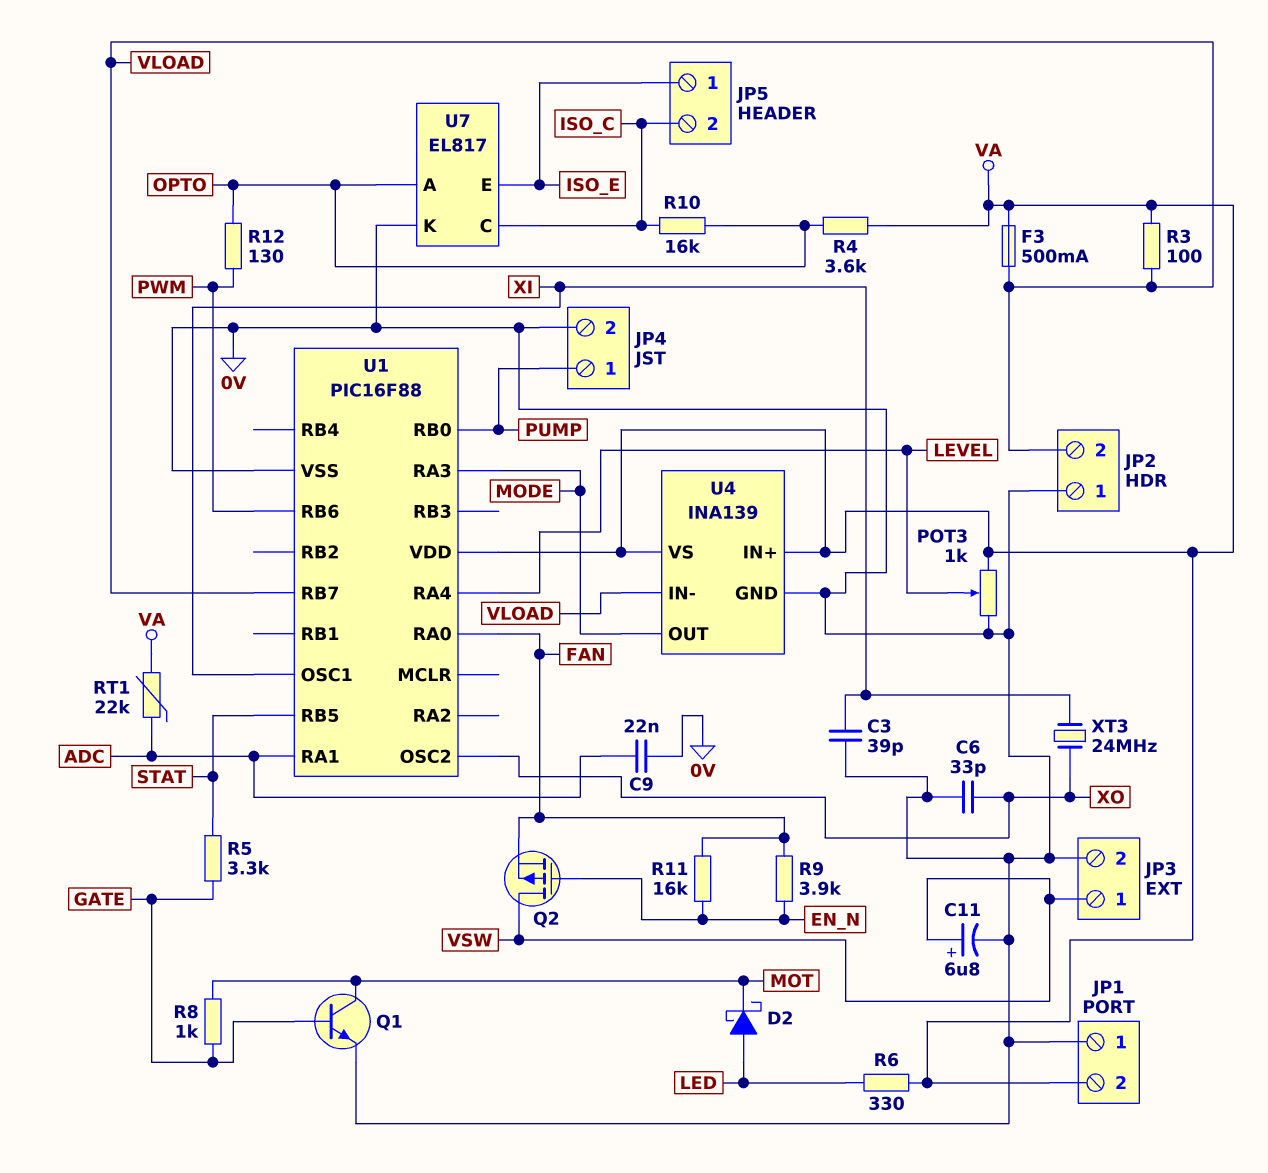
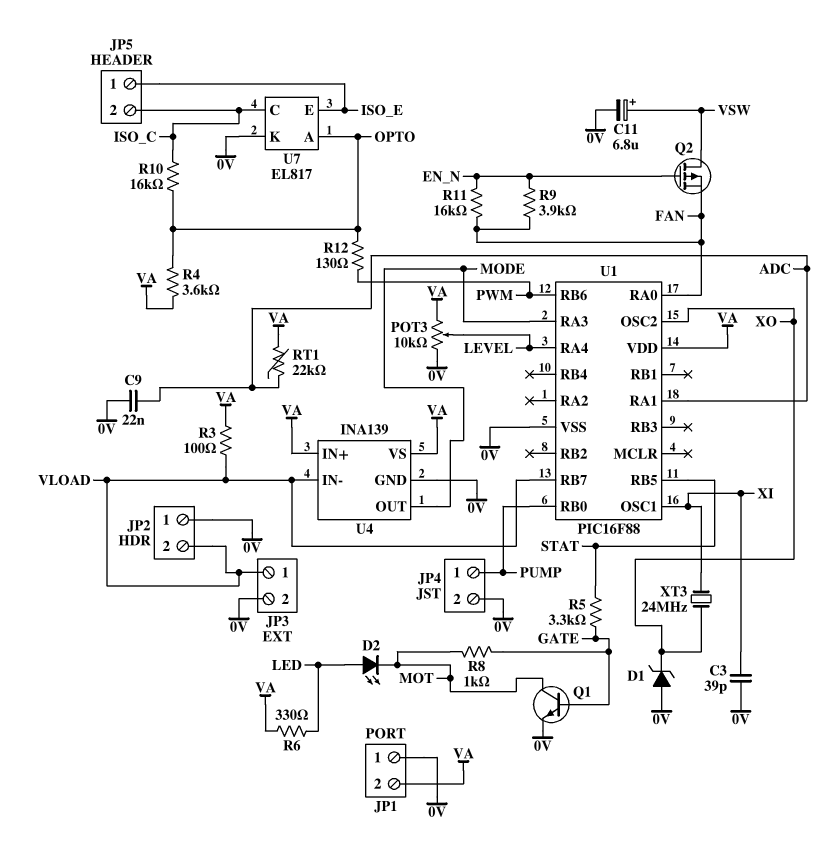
C6: 33pF (0V, XO) -> none
D1: none -> zener (A 0V, K XO)
D2: schottky (A LED, K MOT) -> LED (A LED, K MOT)
F3: 500mA (VA, VLOAD) -> none
JP3 pin 1: VSW -> VLOAD
POT3: 1k (0V, VA, wiper LEVEL) -> 10k (0V, VA, wiper LEVEL)

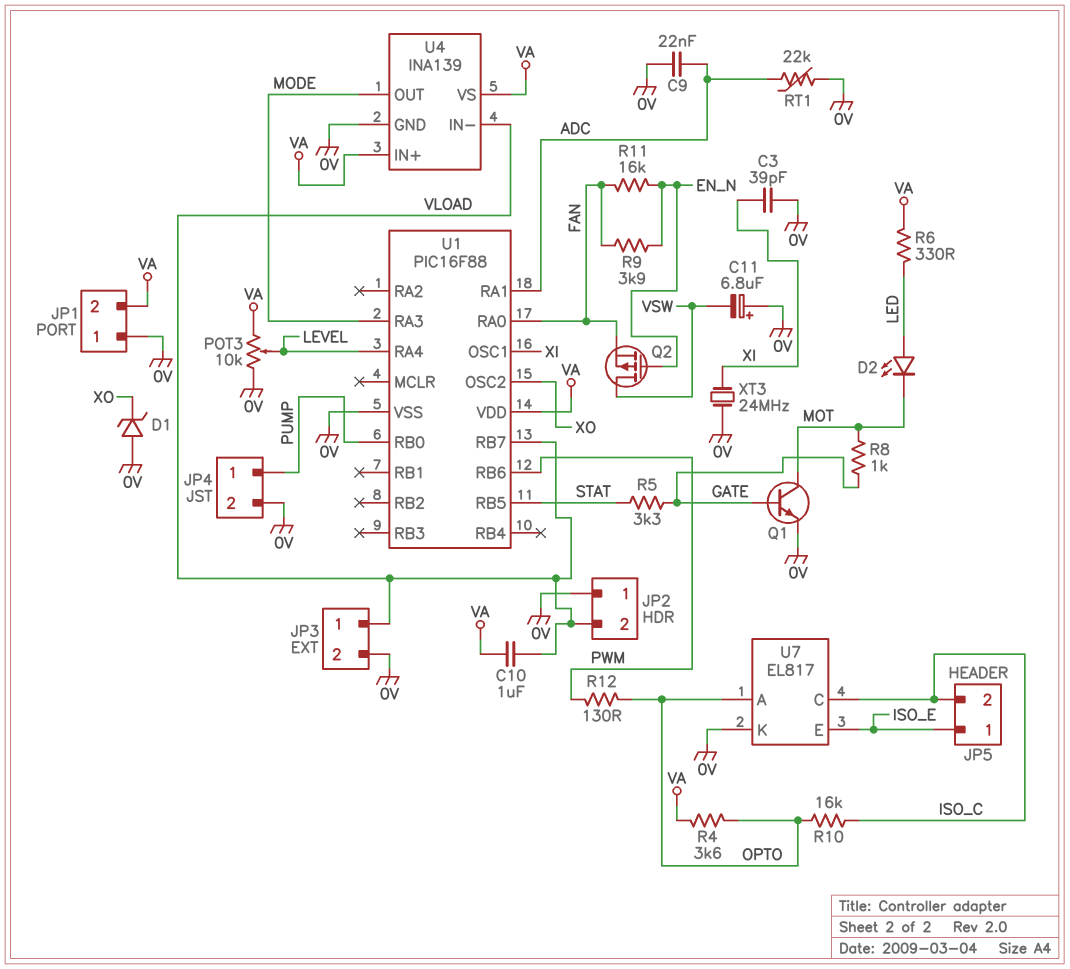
C10: none -> 1uF (VA, VLOAD)
C11: 6.8uF (plus VSW, minus 0V) -> 6.8uF (plus 0V, minus VSW)
R3: 100 (VA, VLOAD) -> none
RT1: 22k (ADC, VA) -> 22k (0V, ADC)
XT3: 24MHz (XI, XO) -> 24MHz (0V, XI)

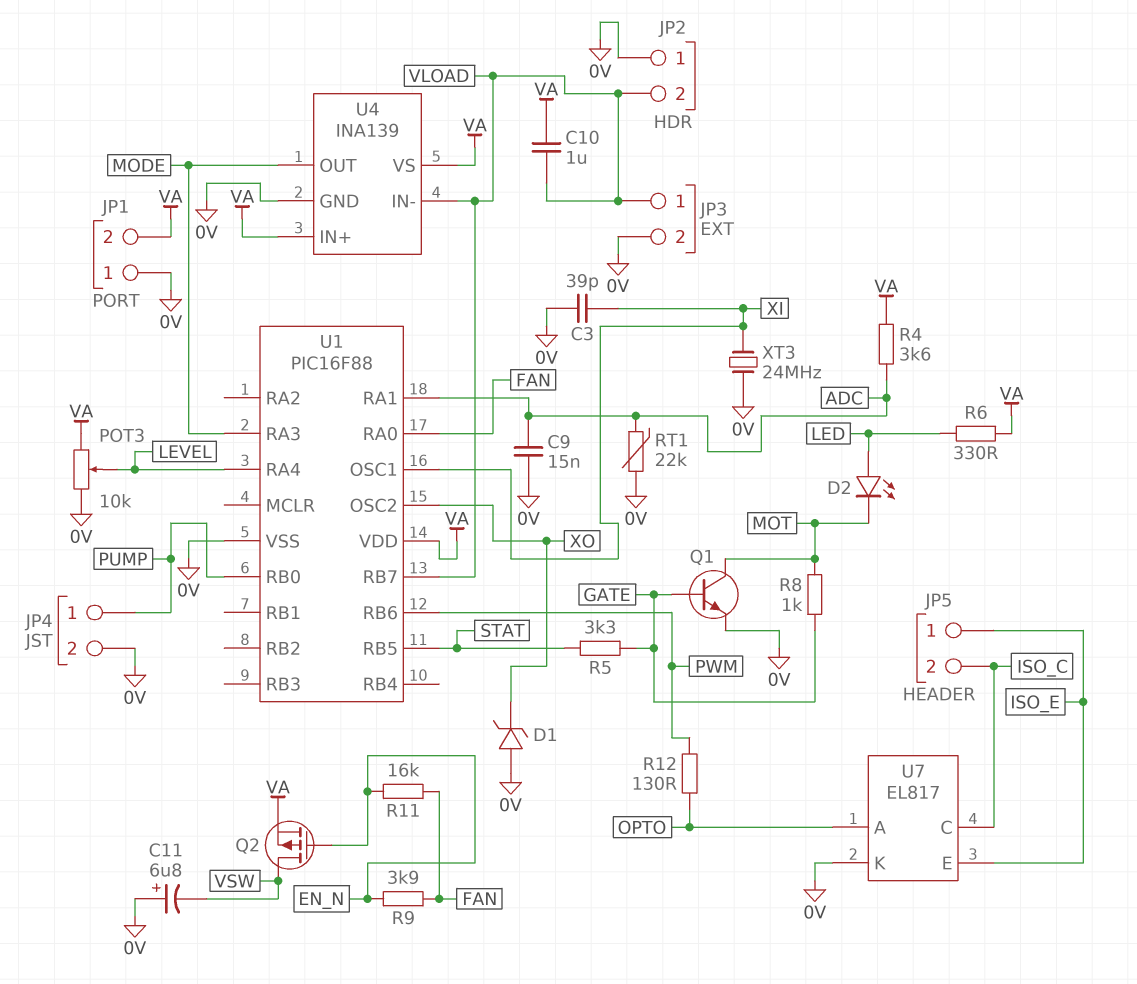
C9: 22nF (0V, ADC) -> 15nF (0V, ADC)
Q2: PMOS (G EN_N, D VSW, S FAN) -> PMOS (G EN_N, D VSW, S VA)
R4: 3.6k (OPTO, VA) -> 3.6k (ADC, VA)
R10: 16k (ISO_C, OPTO) -> none

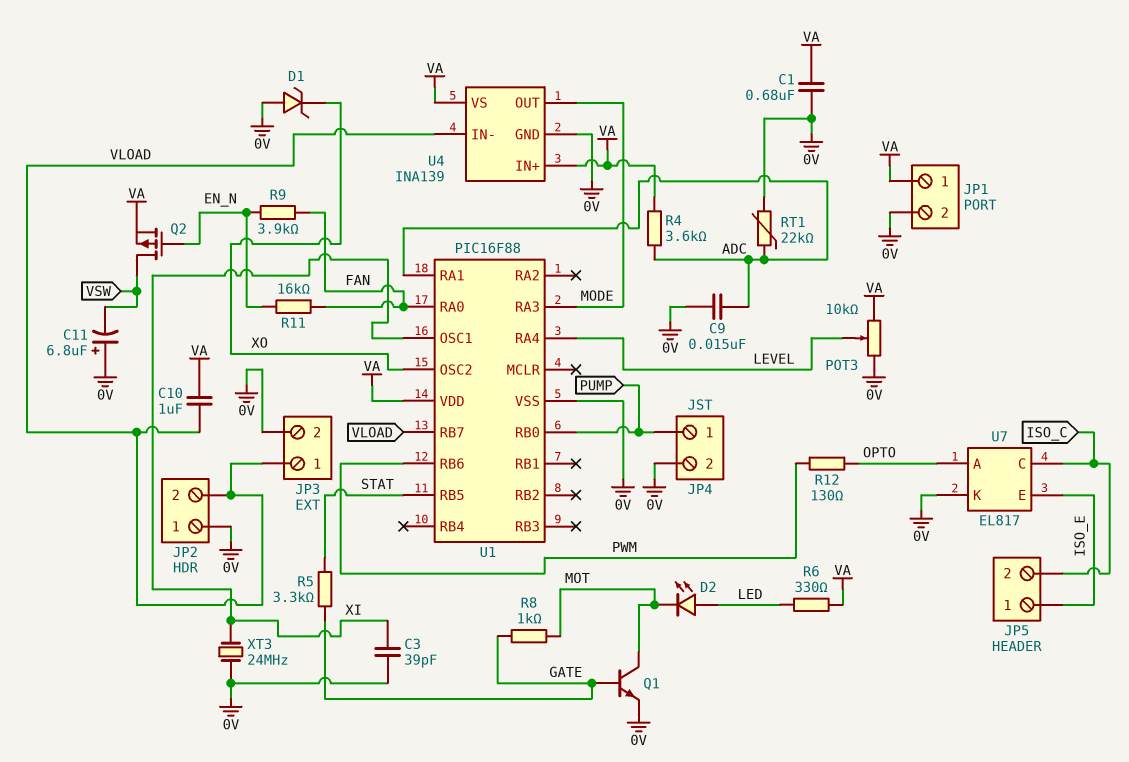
C1: none -> 680nF (0V, VA)
JP1 pin 1: 0V -> VA
JP1 pin 2: VA -> 0V

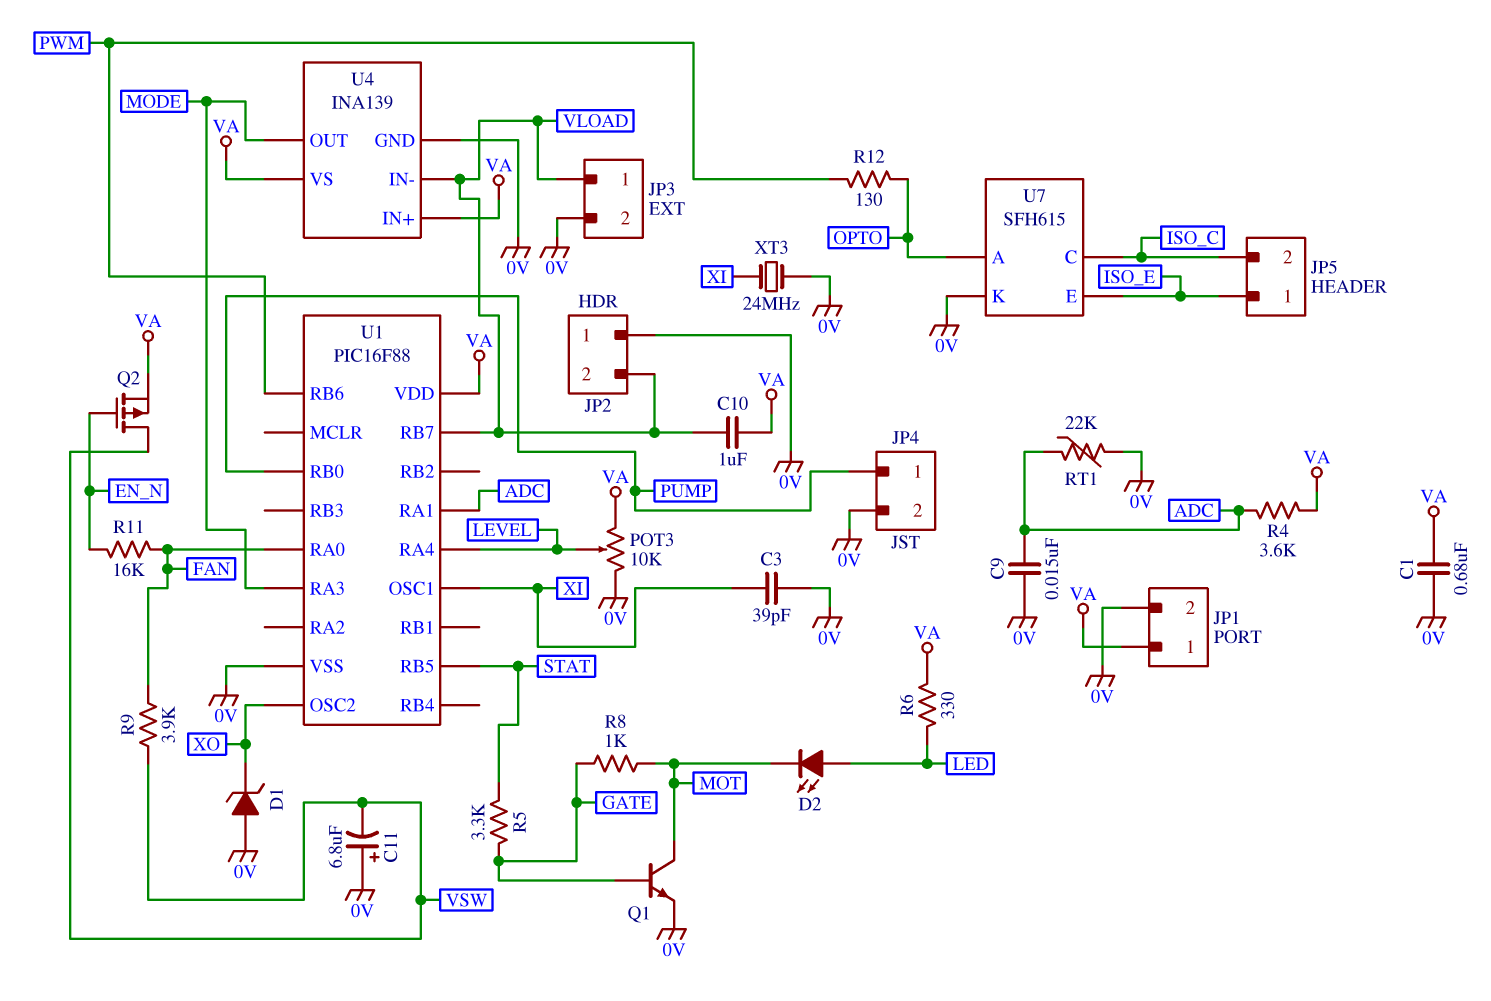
R9: 3.9k (EN_N, FAN) -> 3.9k (FAN, VSW)
U7: EL817 -> SFH615

